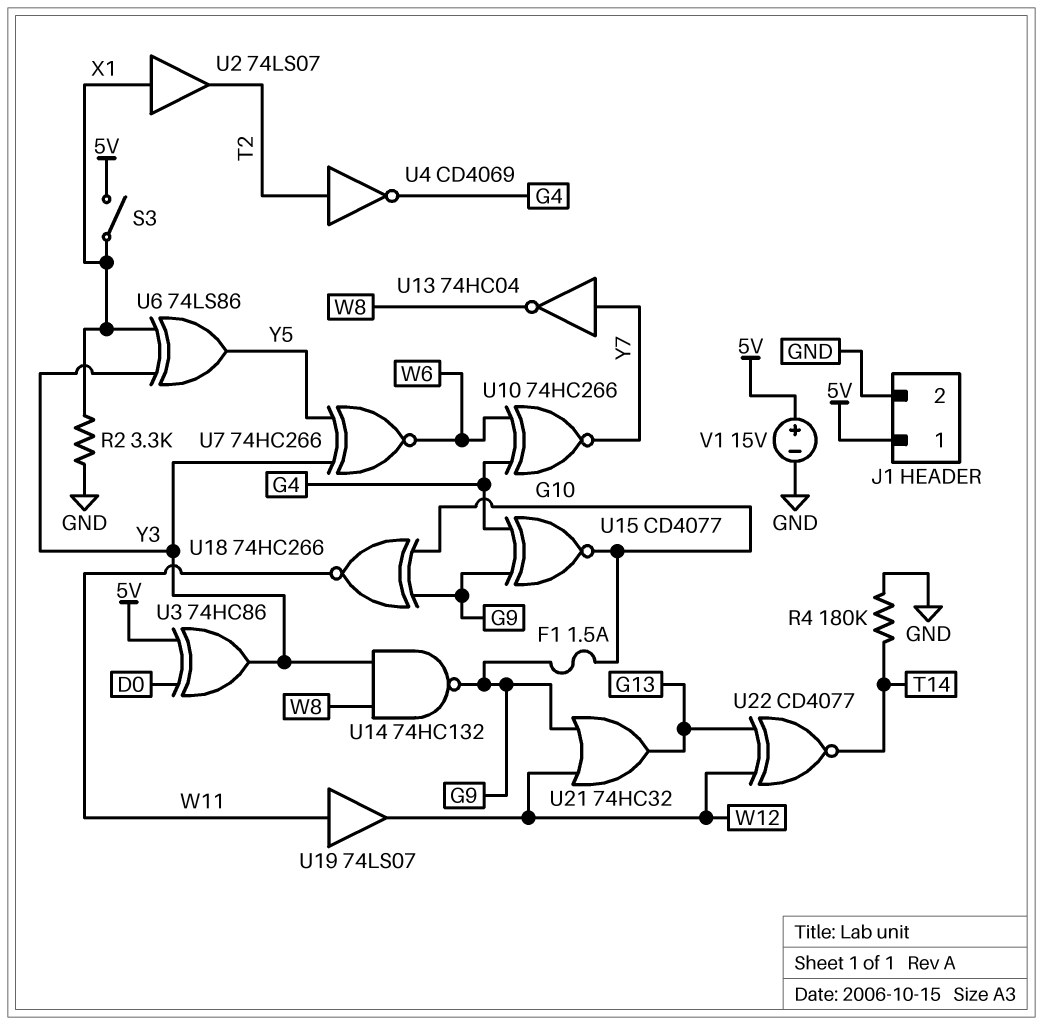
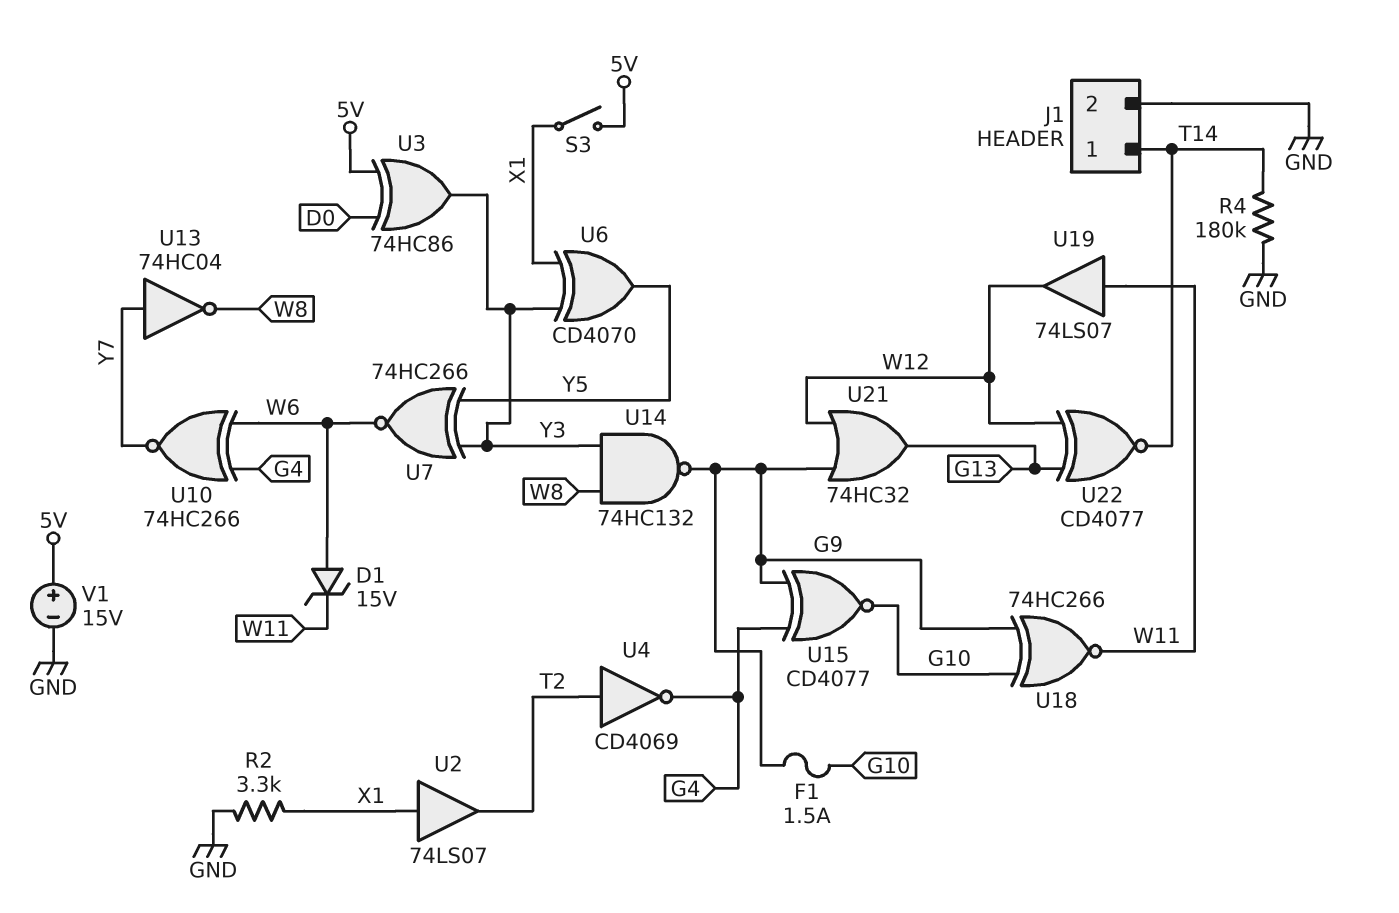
D1: none -> zener 15V (A W6, K W11)
J1 pin 1: 5V -> T14
U6: XOR 74LS86 (in X1, in Y3, out Y5) -> XOR CD4070 (in X1, in Y3, out Y5)

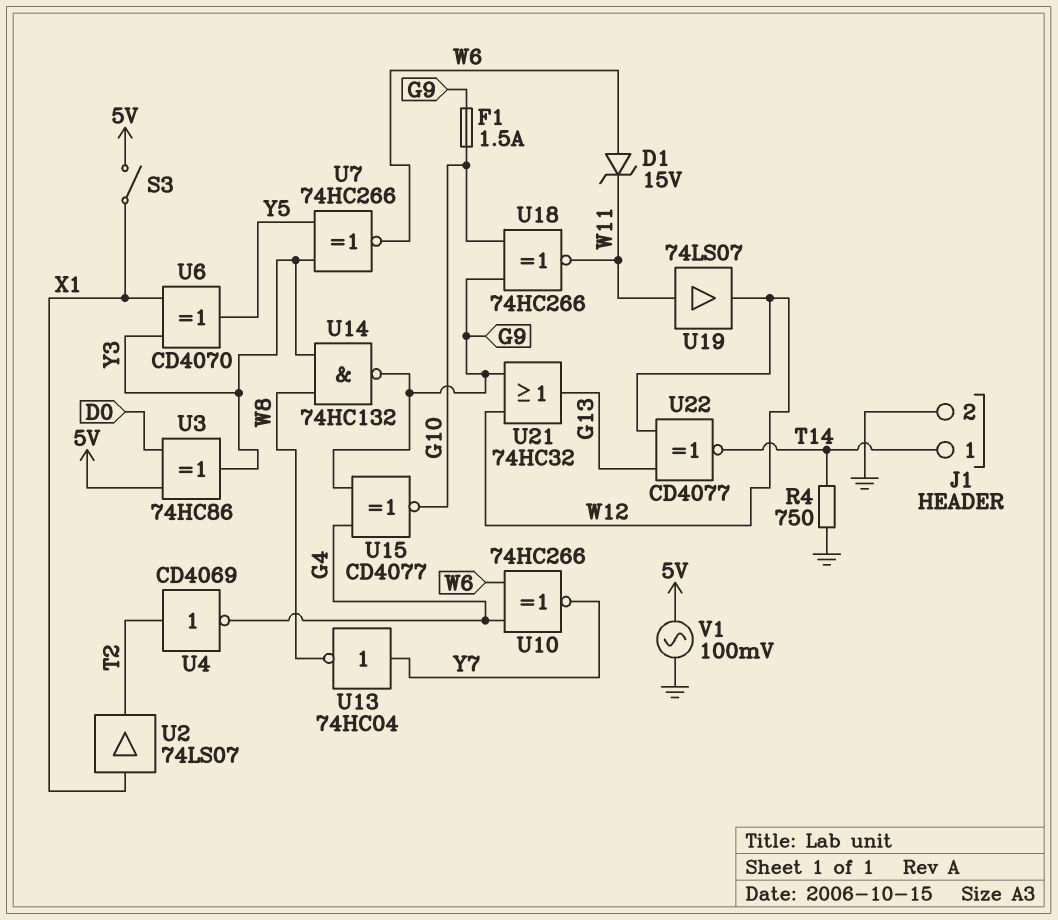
R2: 3.3k (GND, X1) -> none
R4: 180k (GND, T14) -> 750 (GND, T14)
V1: 15V (plus 5V, minus GND) -> AC 100mV (5V, GND)

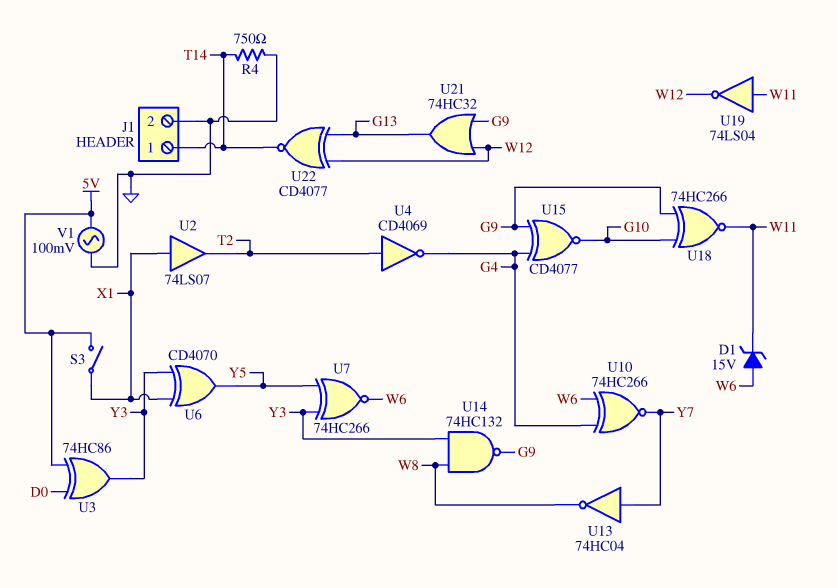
F1: 1.5A (G9, G10) -> none
U19: buffer 74LS07 (in W11, out W12) -> NOT 74LS04 (in W11, out W12)

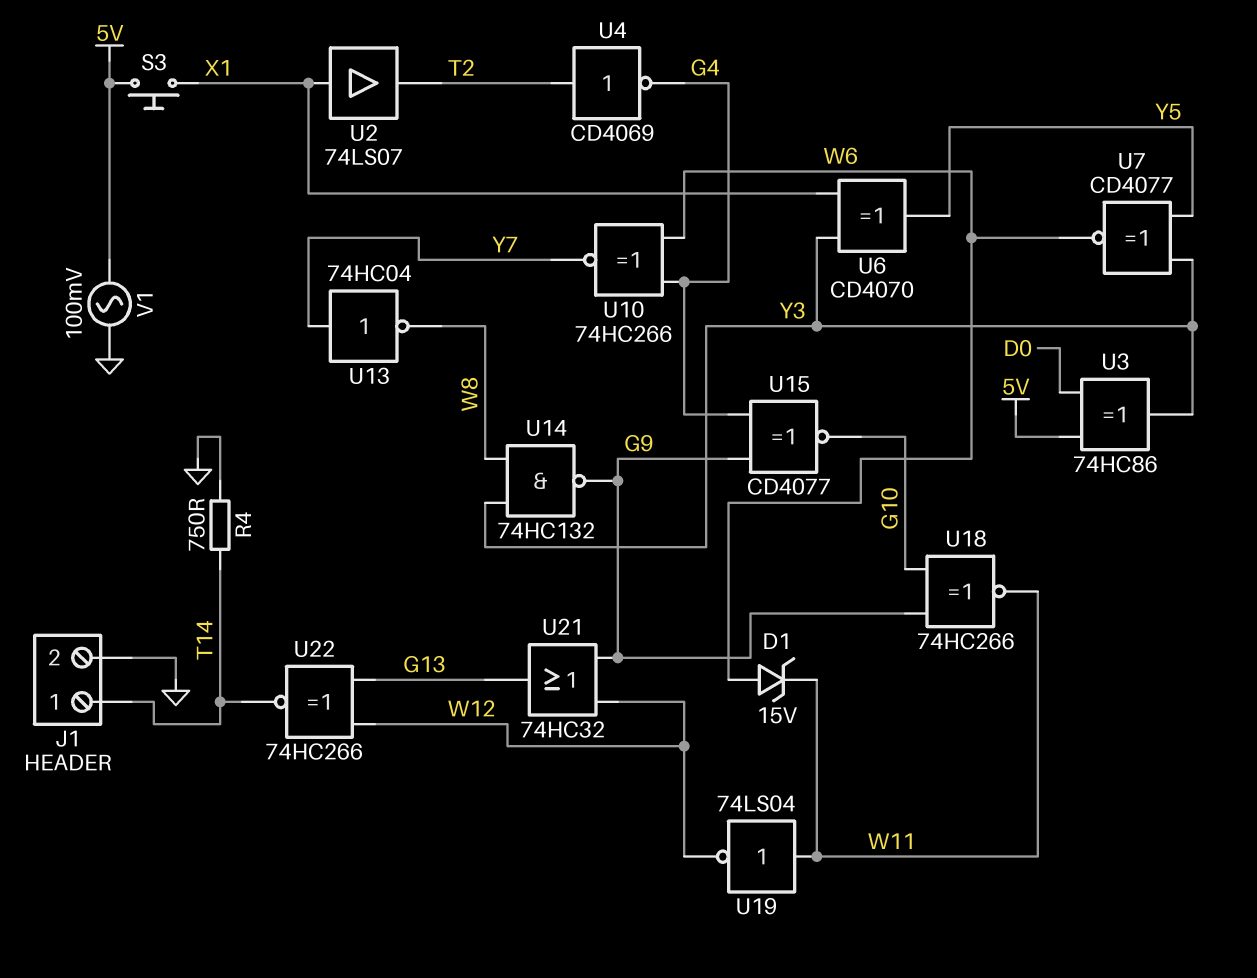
S3: switch (5V, X1) -> button (5V, X1)
U7: XNOR 74HC266 (in Y3, in Y5, out W6) -> XNOR CD4077 (in Y3, in Y5, out W6)
U22: XNOR CD4077 (in G13, in W12, out T14) -> XNOR 74HC266 (in G13, in W12, out T14)

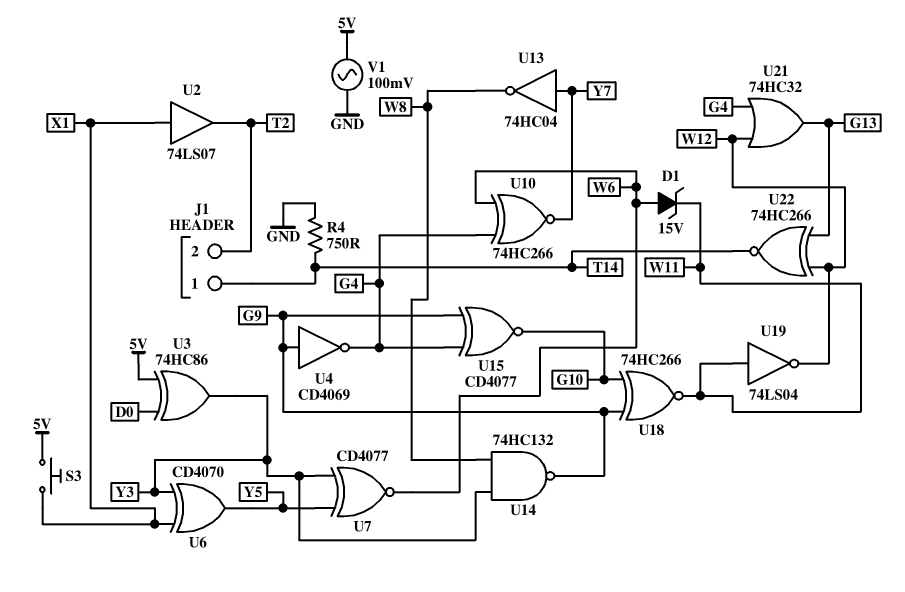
J1 pin 2: GND -> T2
U4: NOT CD4069 (in T2, out G4) -> NOT CD4069 (in G9, out G4)
U21: OR 74HC32 (in G9, in W12, out G13) -> OR 74HC32 (in G4, in W12, out G13)

